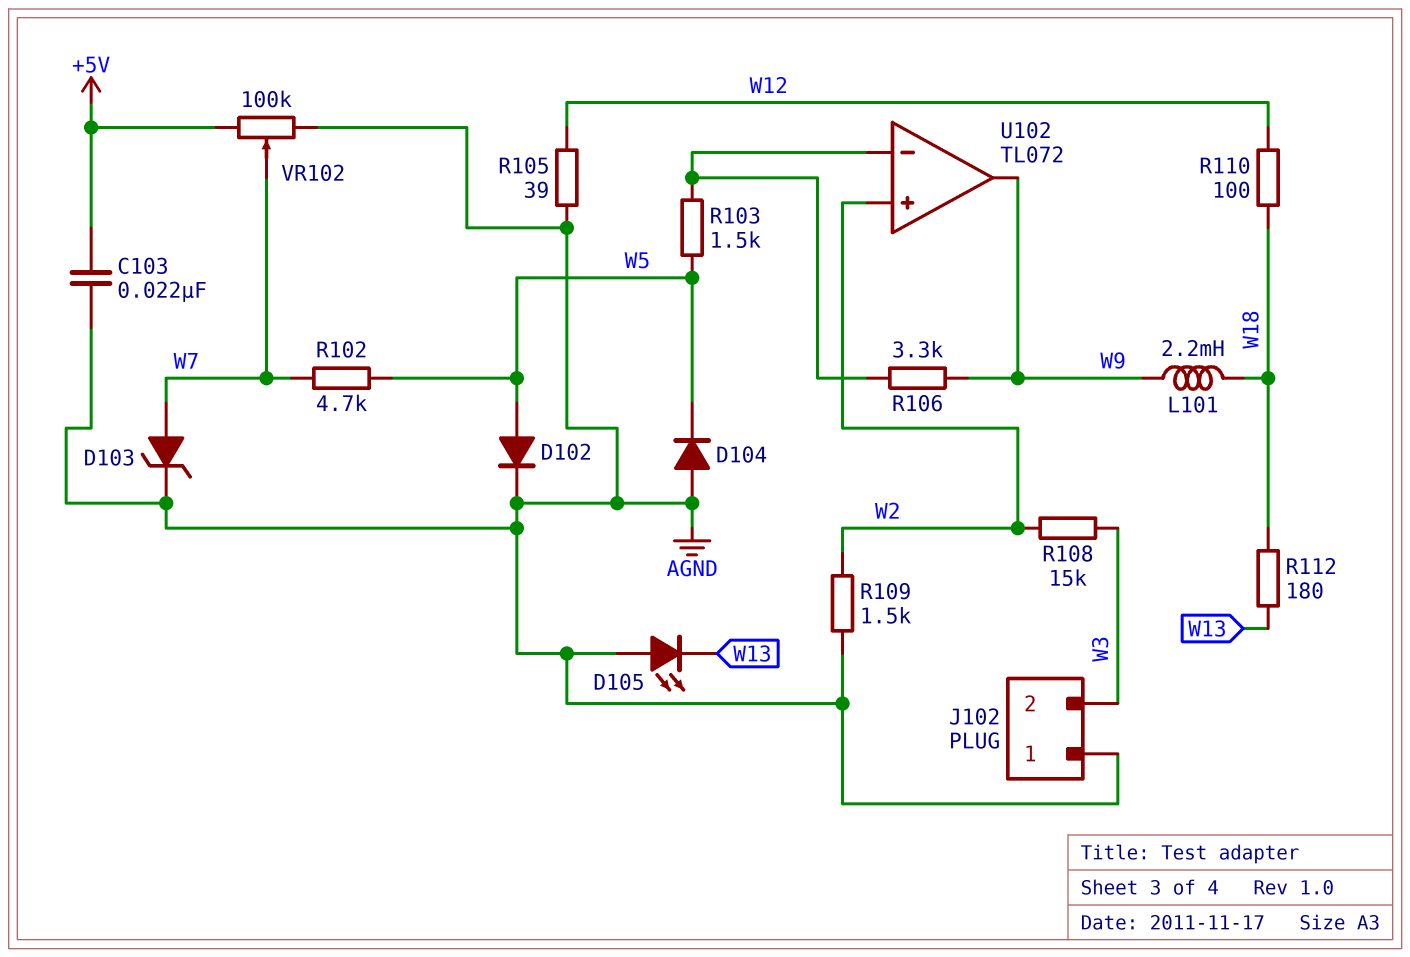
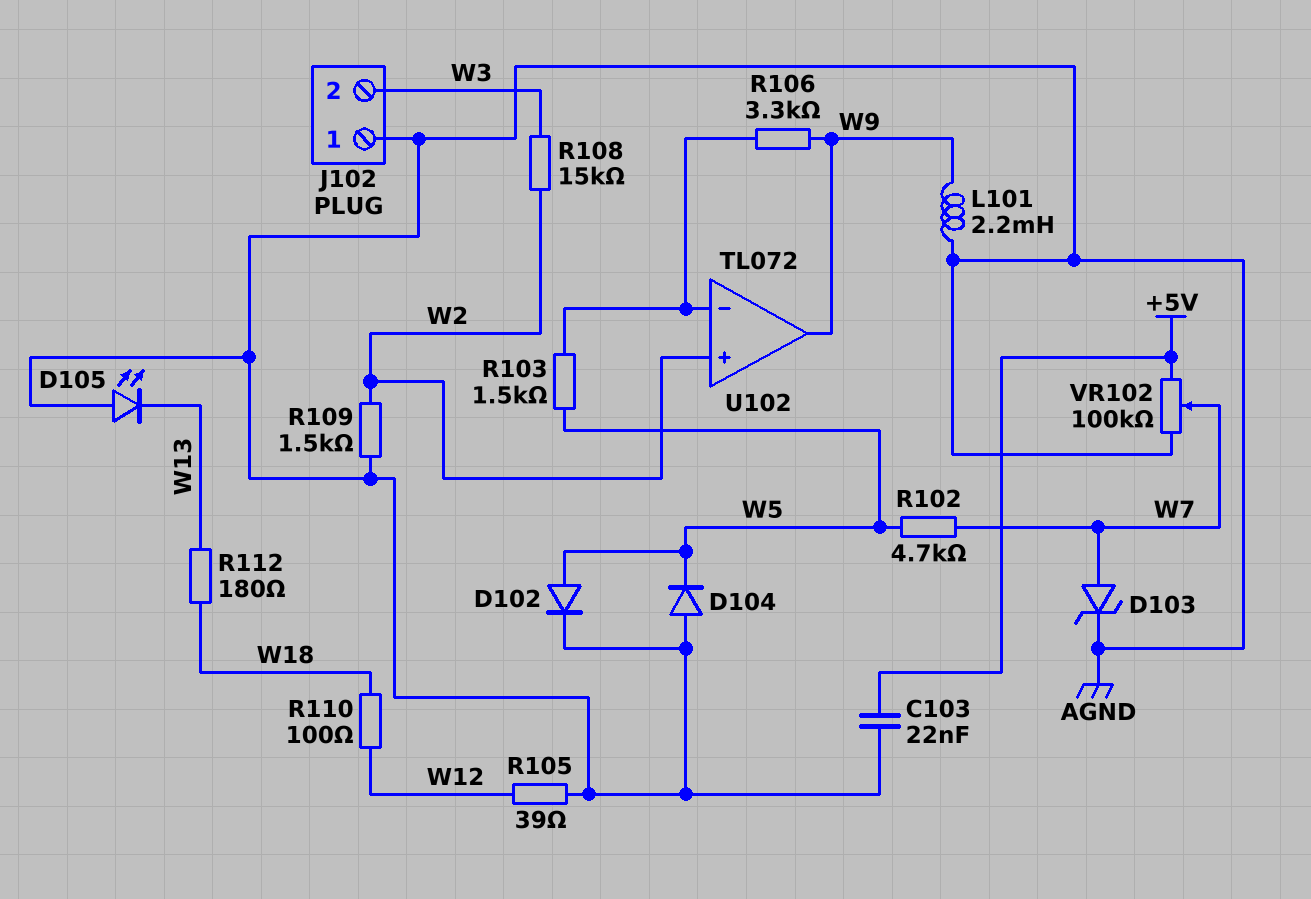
L101: 2.2mH (W9, W18) -> 2.2mH (AGND, W9)

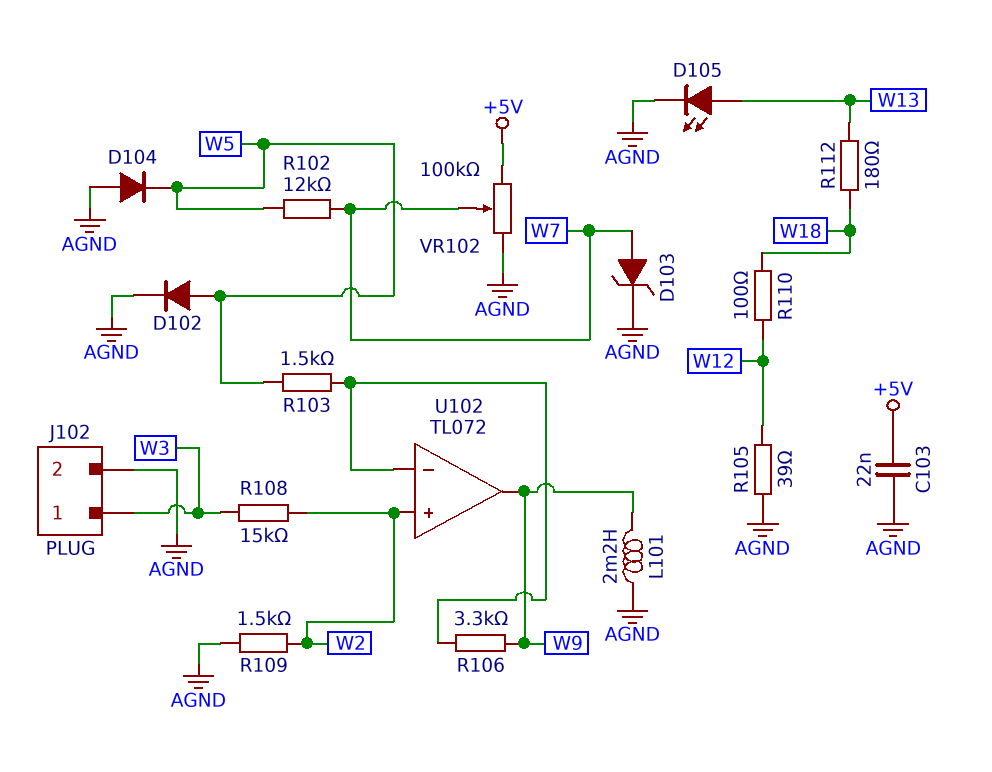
D105: LED (A AGND, K W13) -> LED (A W13, K AGND)
J102 pin 1: AGND -> W3
J102 pin 2: W3 -> AGND
R102: 4.7k (W5, W7) -> 12k (W5, W7)

